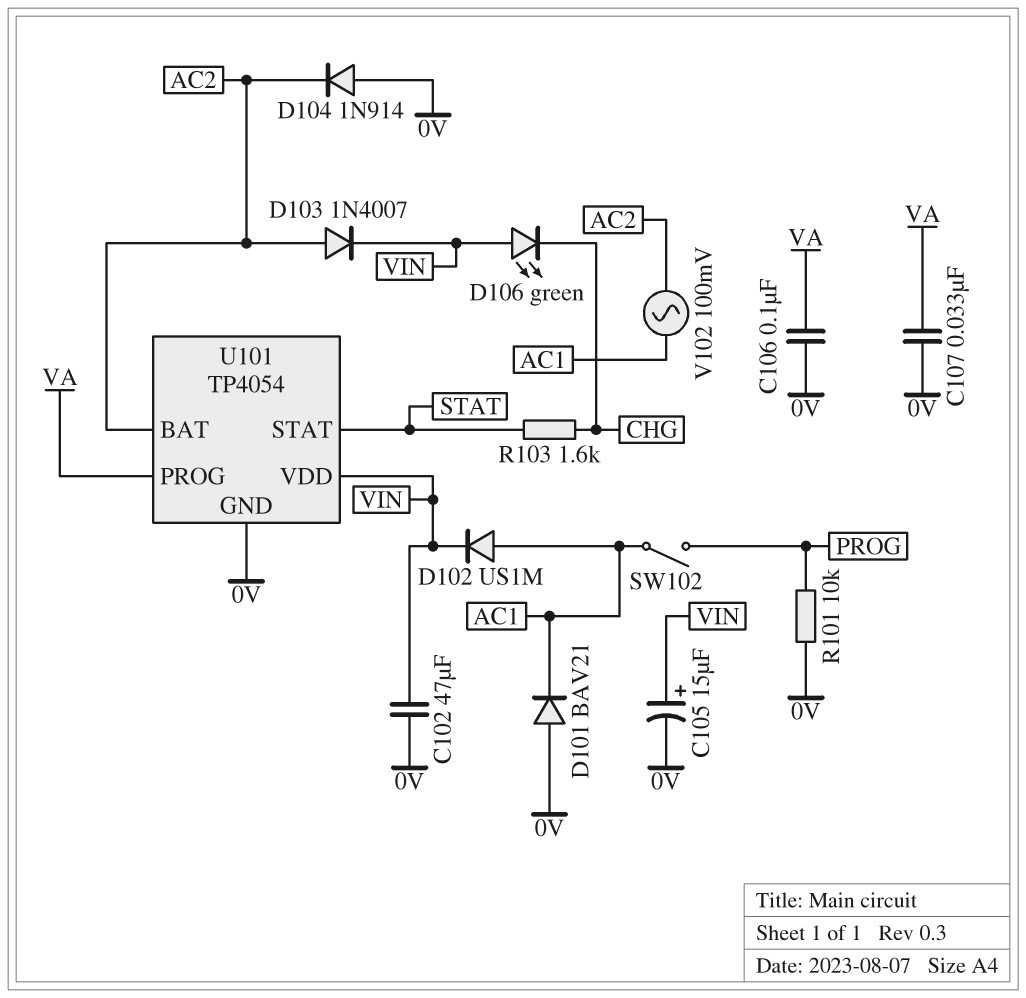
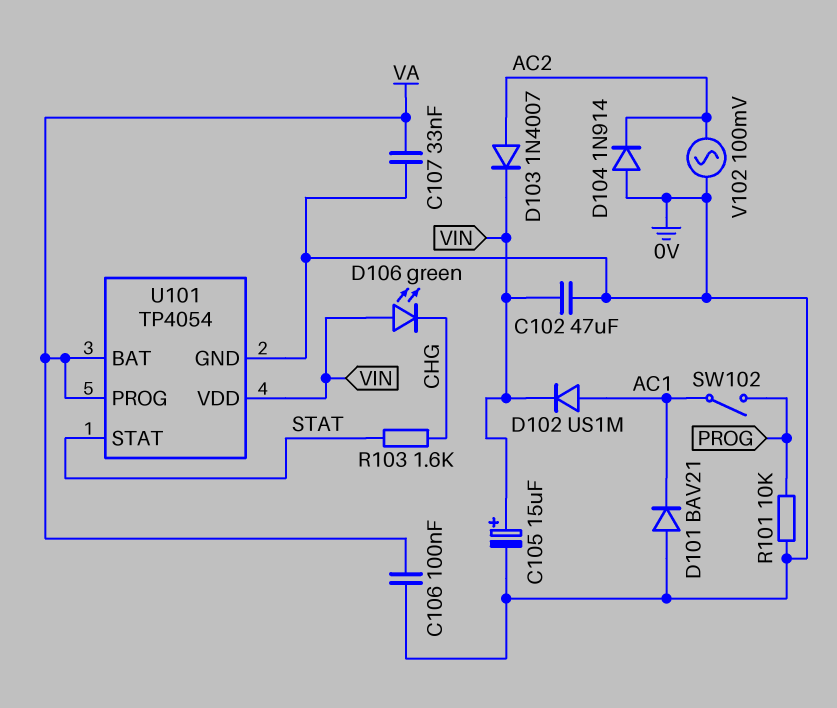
U101 pin BAT: AC2 -> VA
V102: AC 100mV (AC1, AC2) -> AC 100mV (0V, AC2)

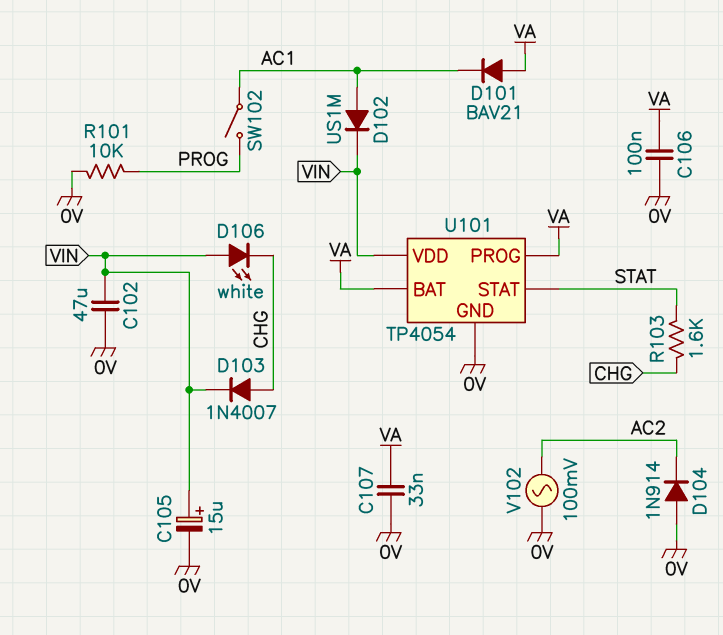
D101: diode BAV21 (A 0V, K AC1) -> diode BAV21 (A VA, K AC1)
D103: diode 1N4007 (A AC2, K VIN) -> diode 1N4007 (A CHG, K VIN)
D106: LED green (A VIN, K CHG) -> LED white (A VIN, K CHG)

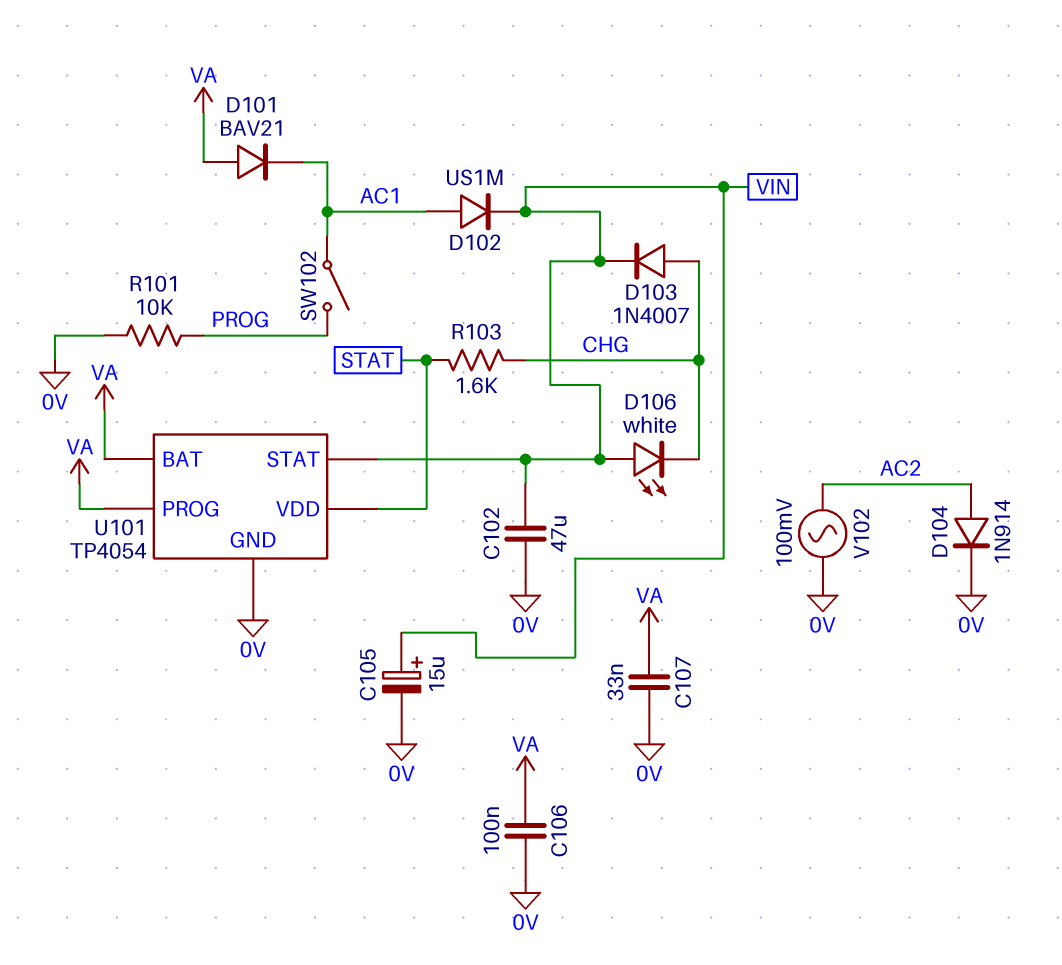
D104: diode 1N914 (A 0V, K AC2) -> diode 1N914 (A AC2, K 0V)
U101 pin STAT: STAT -> VIN
U101 pin VDD: VIN -> STAT

